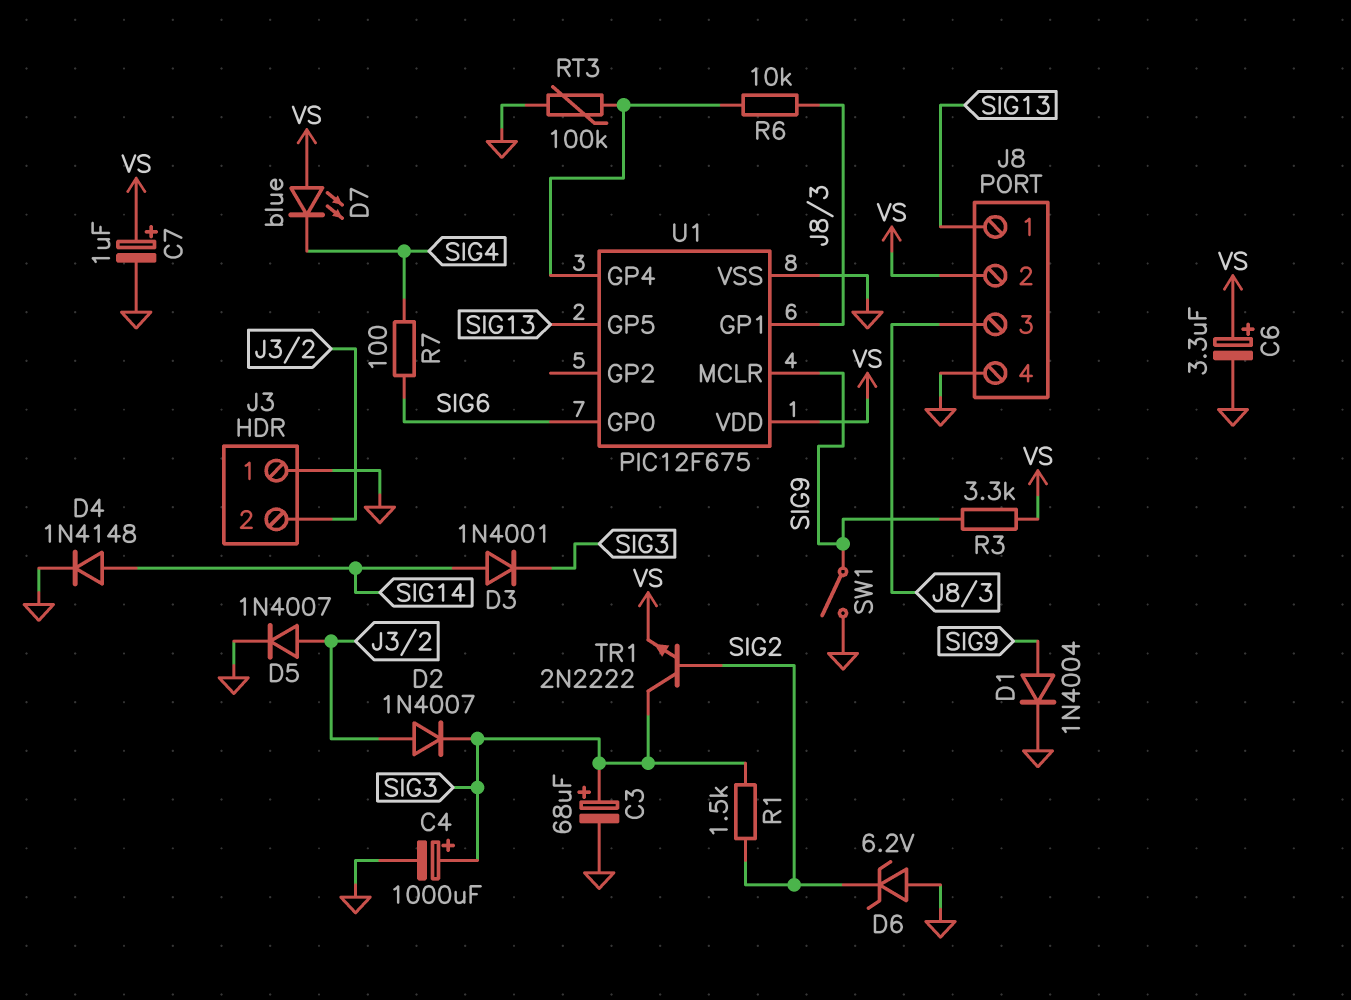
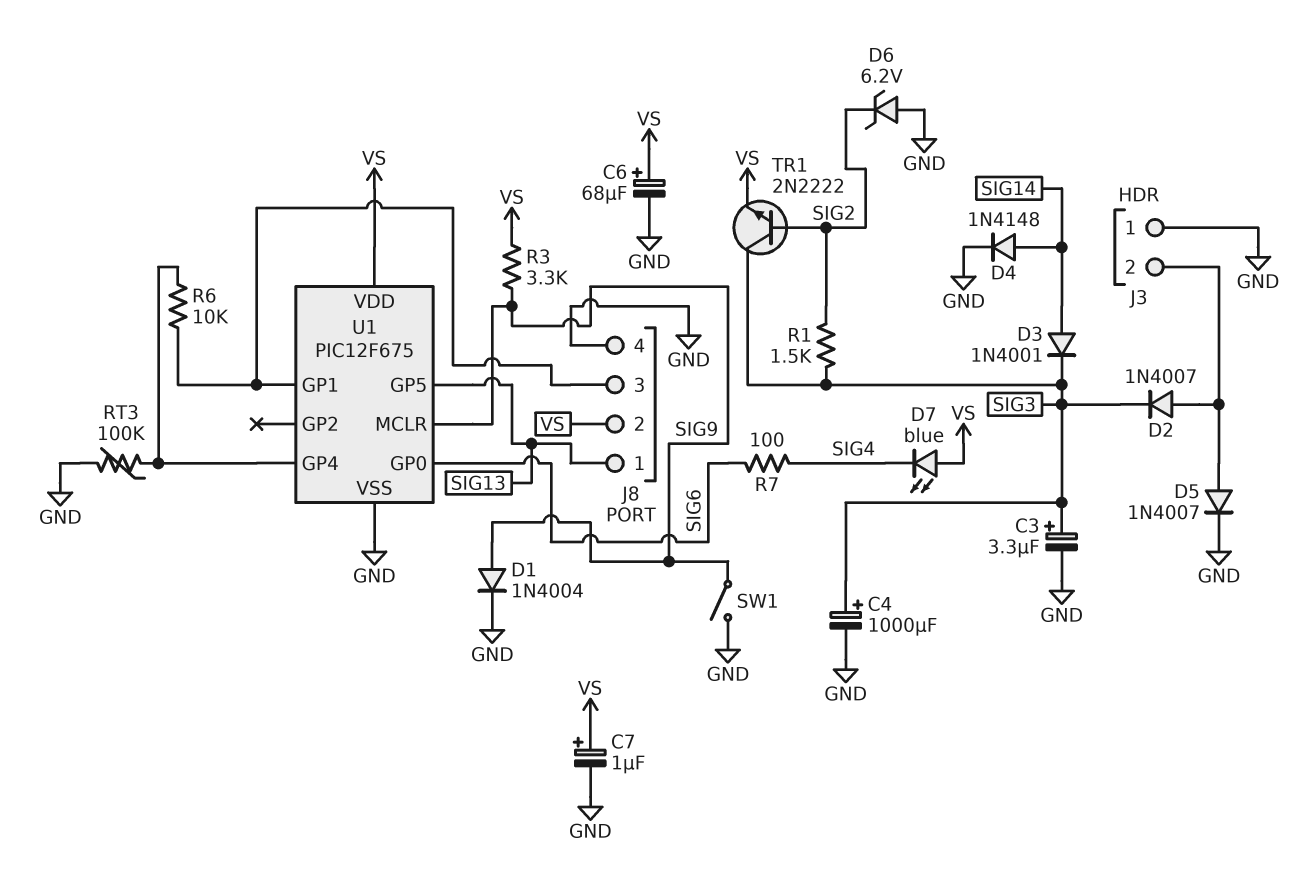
C3: 68uF (plus SIG3, minus GND) -> 3.3uF (plus SIG3, minus GND)
C6: 3.3uF (plus VS, minus GND) -> 68uF (plus VS, minus GND)

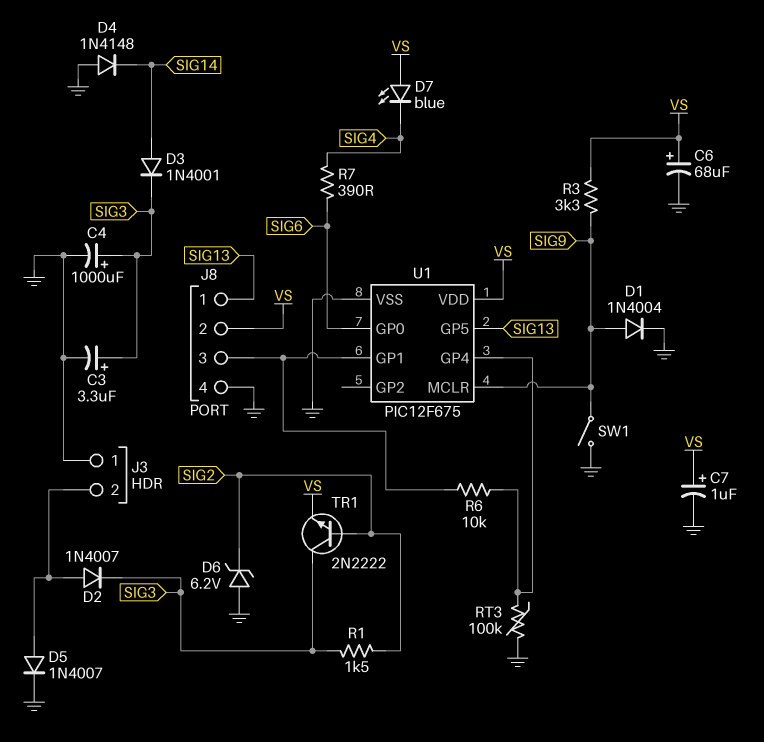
D4: diode 1N4148 (A SIG14, K GND) -> diode 1N4148 (A GND, K SIG14)
R7: 100 (SIG4, SIG6) -> 390 (SIG4, SIG6)

